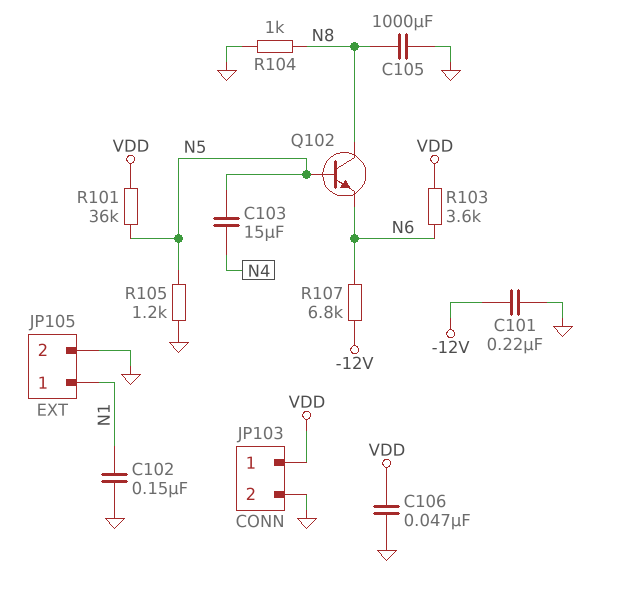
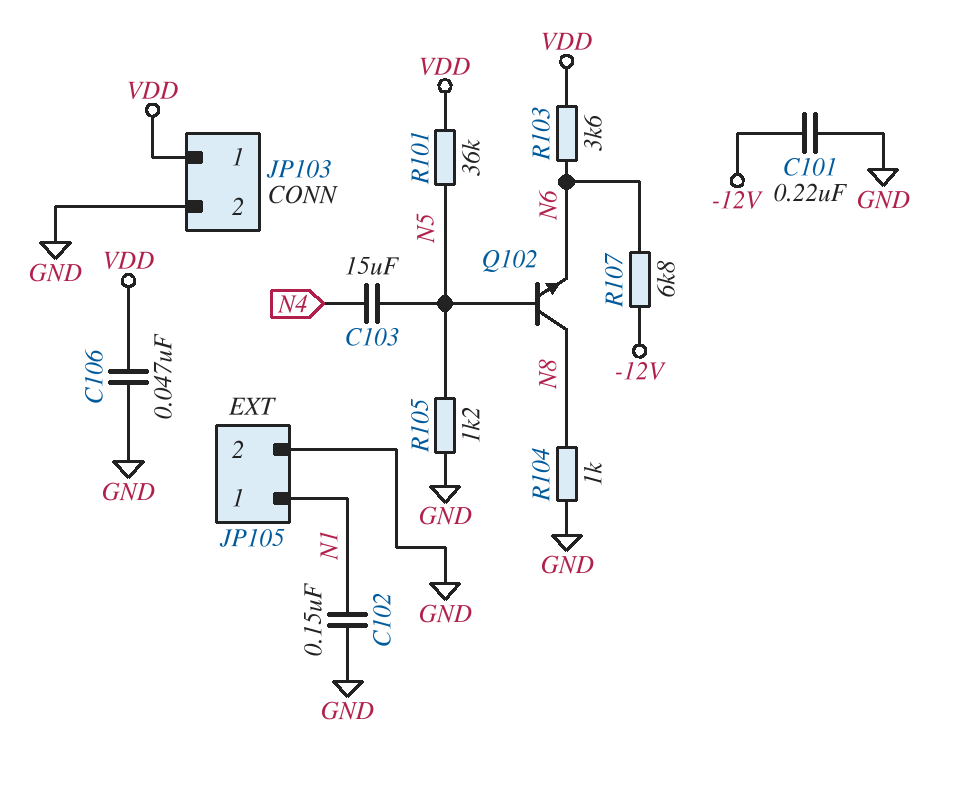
C105: 1000uF (GND, N8) -> none

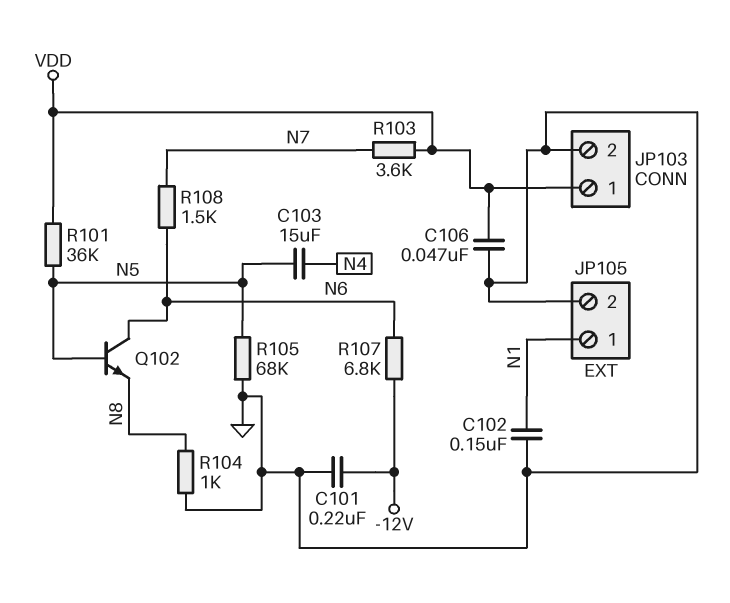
Q102: NPN (B N5, C N8, E N6) -> NPN (B N5, C N6, E N8)
R103: 3.6k (N6, VDD) -> 3.6k (N7, VDD)
R105: 1.2k (GND, N5) -> 68k (GND, N5)
R108: none -> 1.5k (N6, N7)

